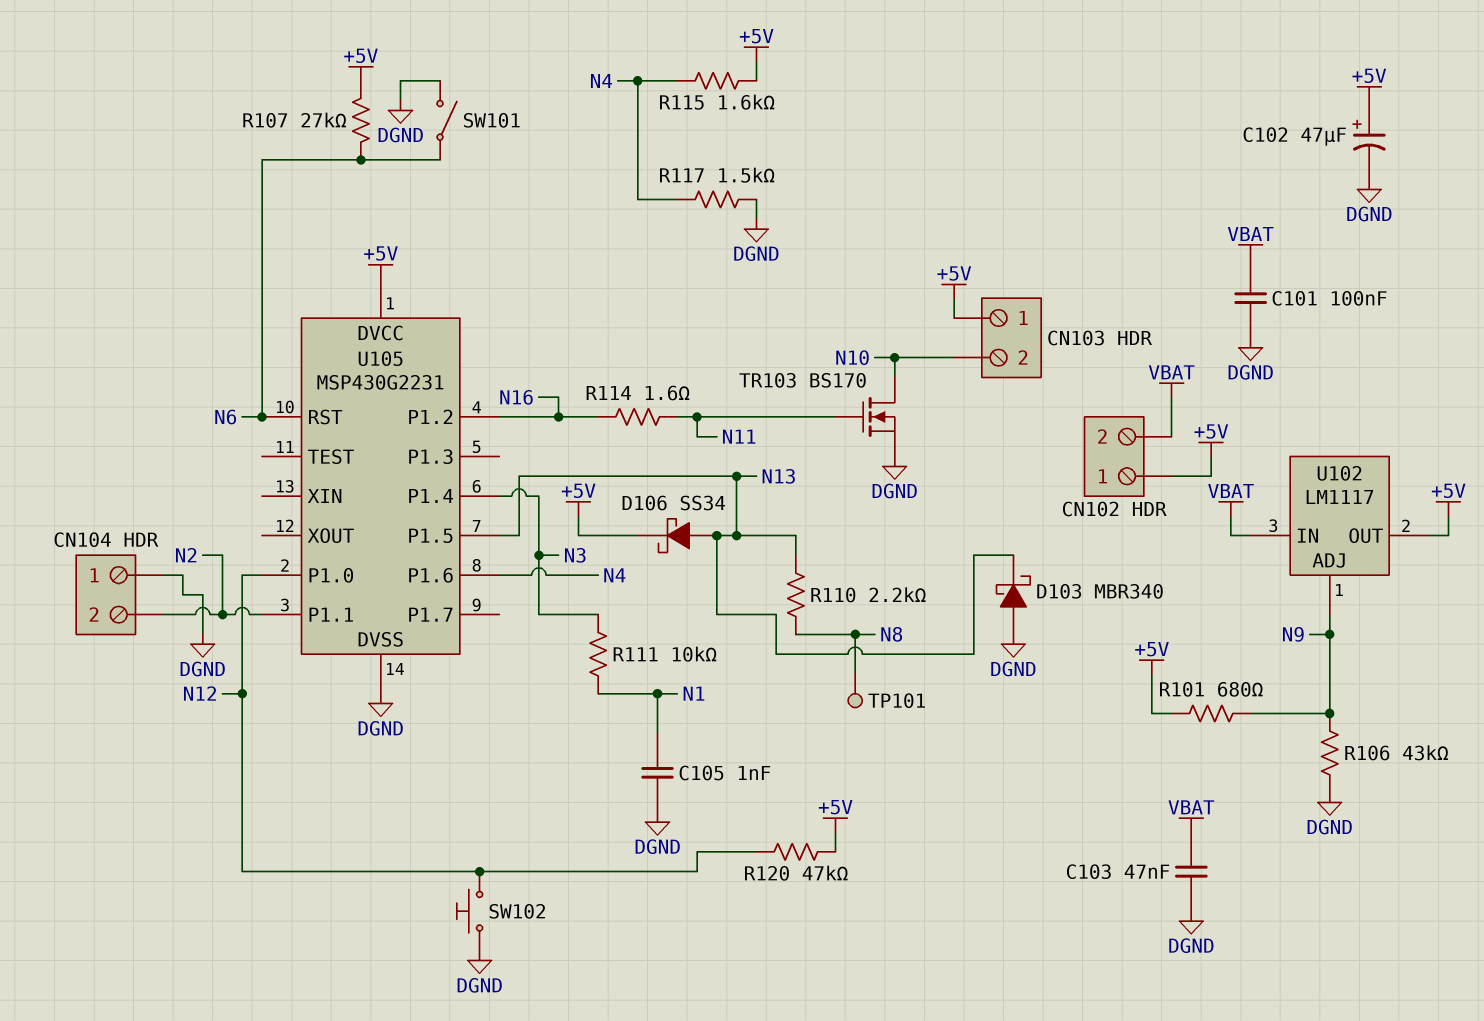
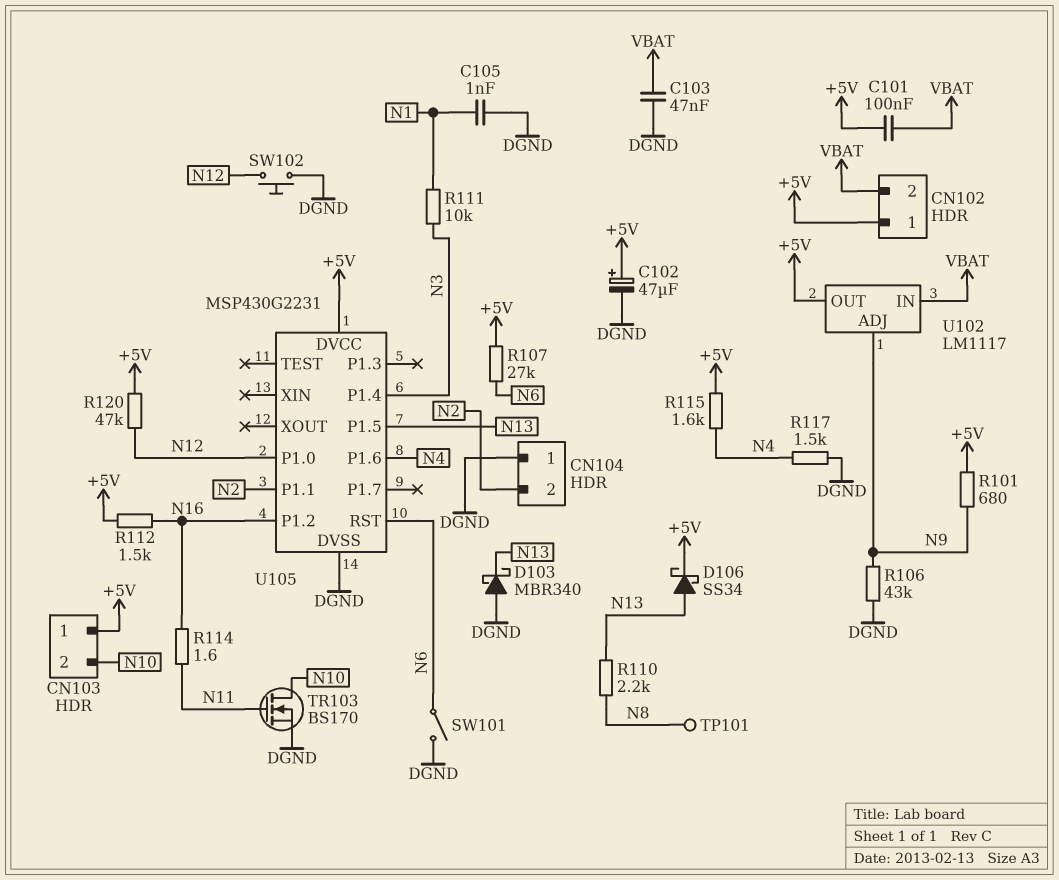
C101: 100nF (DGND, VBAT) -> 100nF (+5V, VBAT)
R112: none -> 1.5k (+5V, N16)

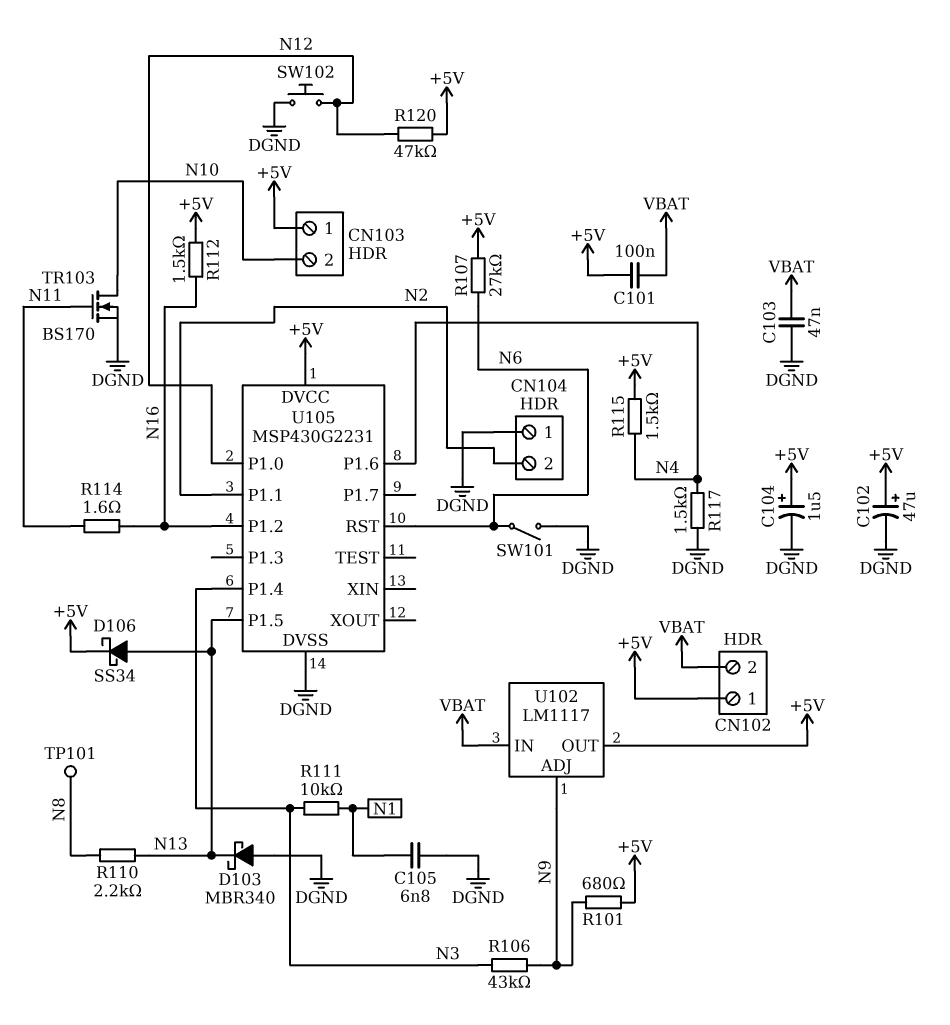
C104: none -> 1.5uF (plus +5V, minus DGND)
C105: 1nF (DGND, N1) -> 6.8nF (DGND, N1)
R106: 43k (DGND, N9) -> 43k (N3, N9)
R115: 1.6k (+5V, N4) -> 1.5k (+5V, N4)

